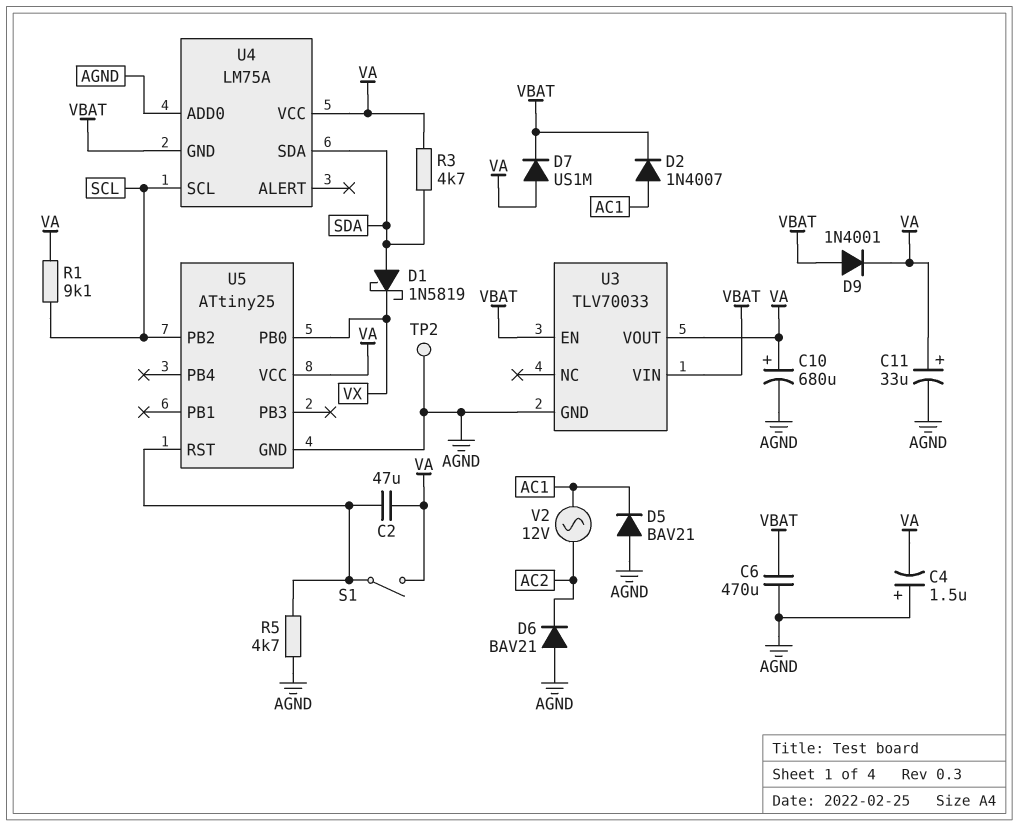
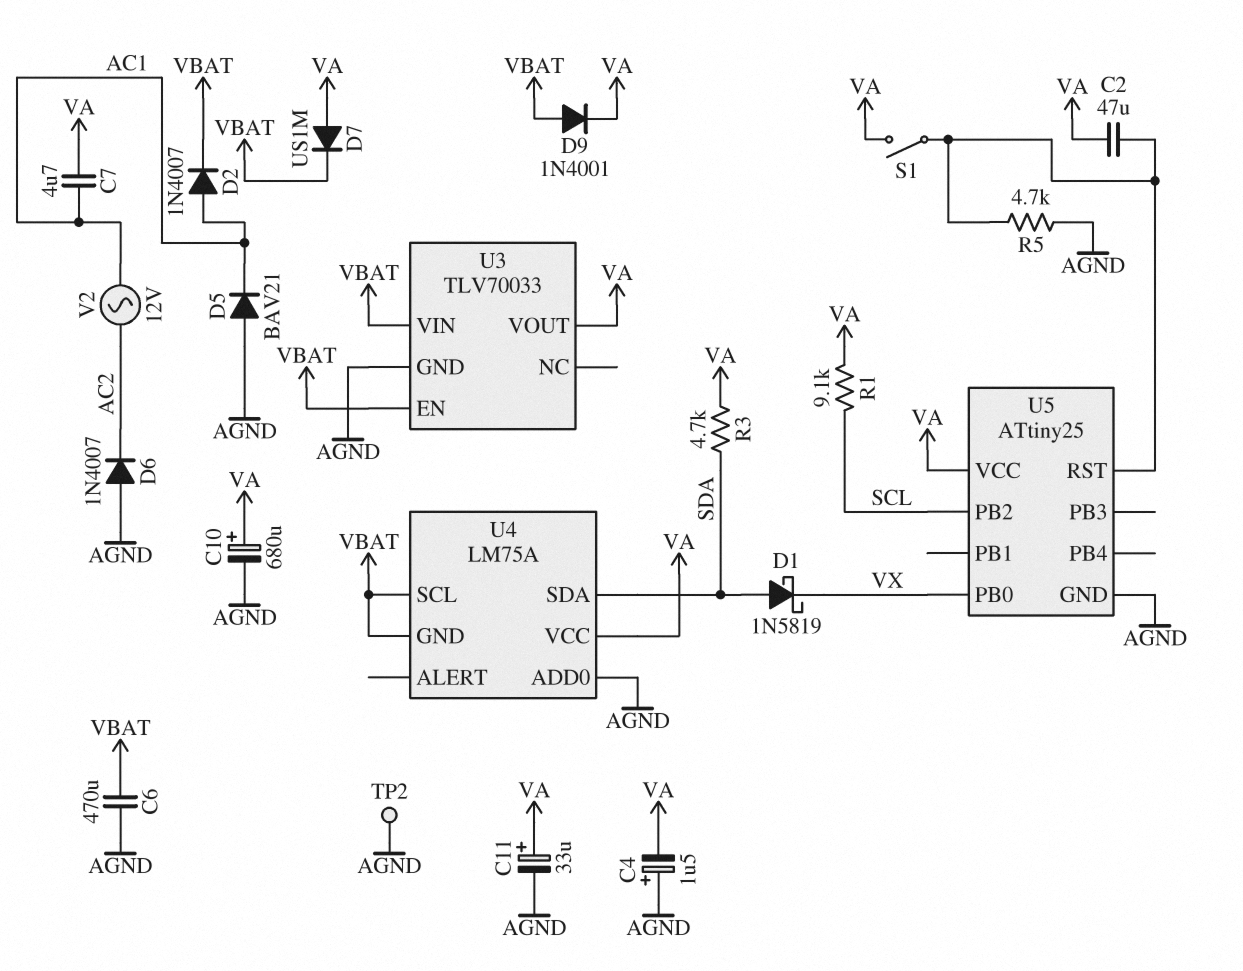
C7: none -> 4.7uF (AC1, VA)
D6: diode BAV21 (A AGND, K AC2) -> diode 1N4007 (A AGND, K AC2)
U4 pin SCL: SCL -> VBAT

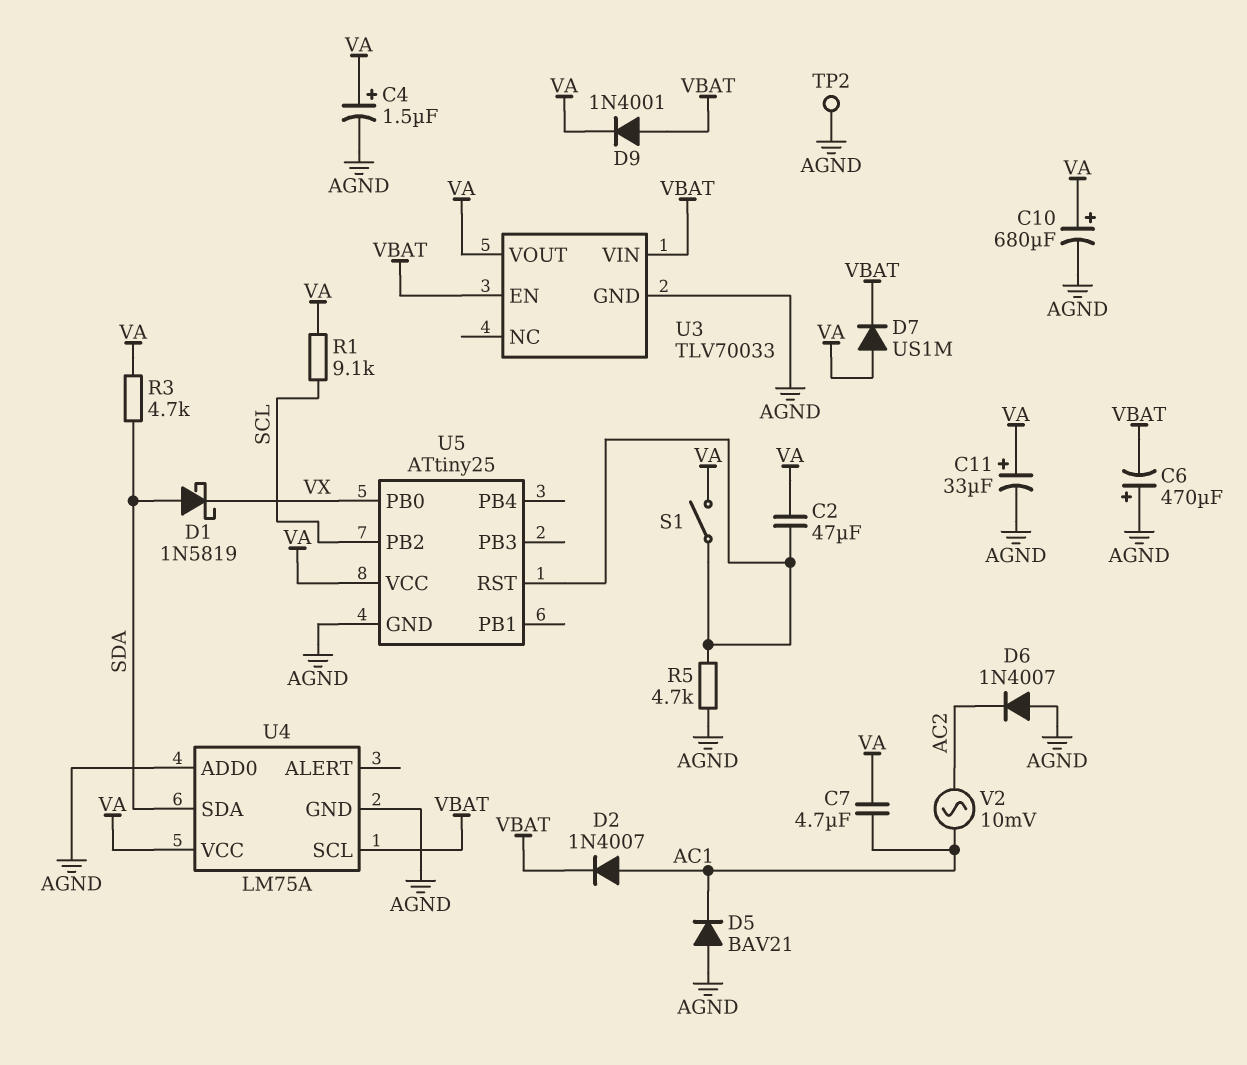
C4: 1.5uF (plus AGND, minus VA) -> 1.5uF (plus VA, minus AGND)
C6: 470uF (AGND, VBAT) -> 470uF (plus AGND, minus VBAT)
U4 pin GND: VBAT -> AGND
V2: AC 12V (AC1, AC2) -> AC 10mV (AC1, AC2)

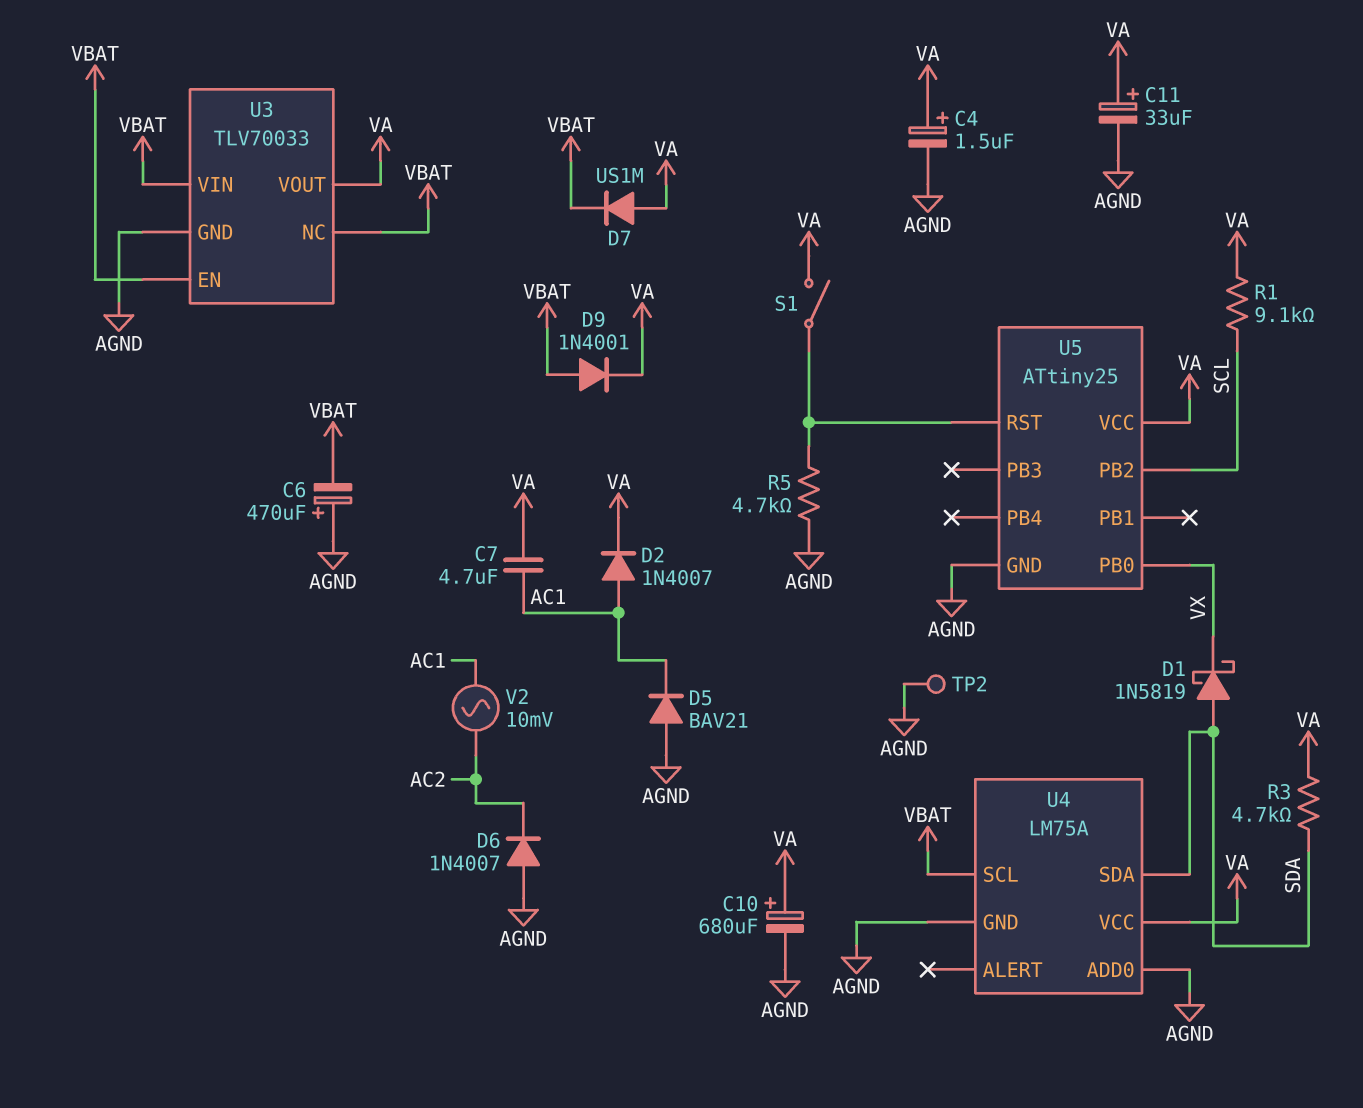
C2: 47uF (U5/RST, VA) -> none
D2: diode 1N4007 (A AC1, K VBAT) -> diode 1N4007 (A AC1, K VA)
U3 pin NC: none -> VBAT

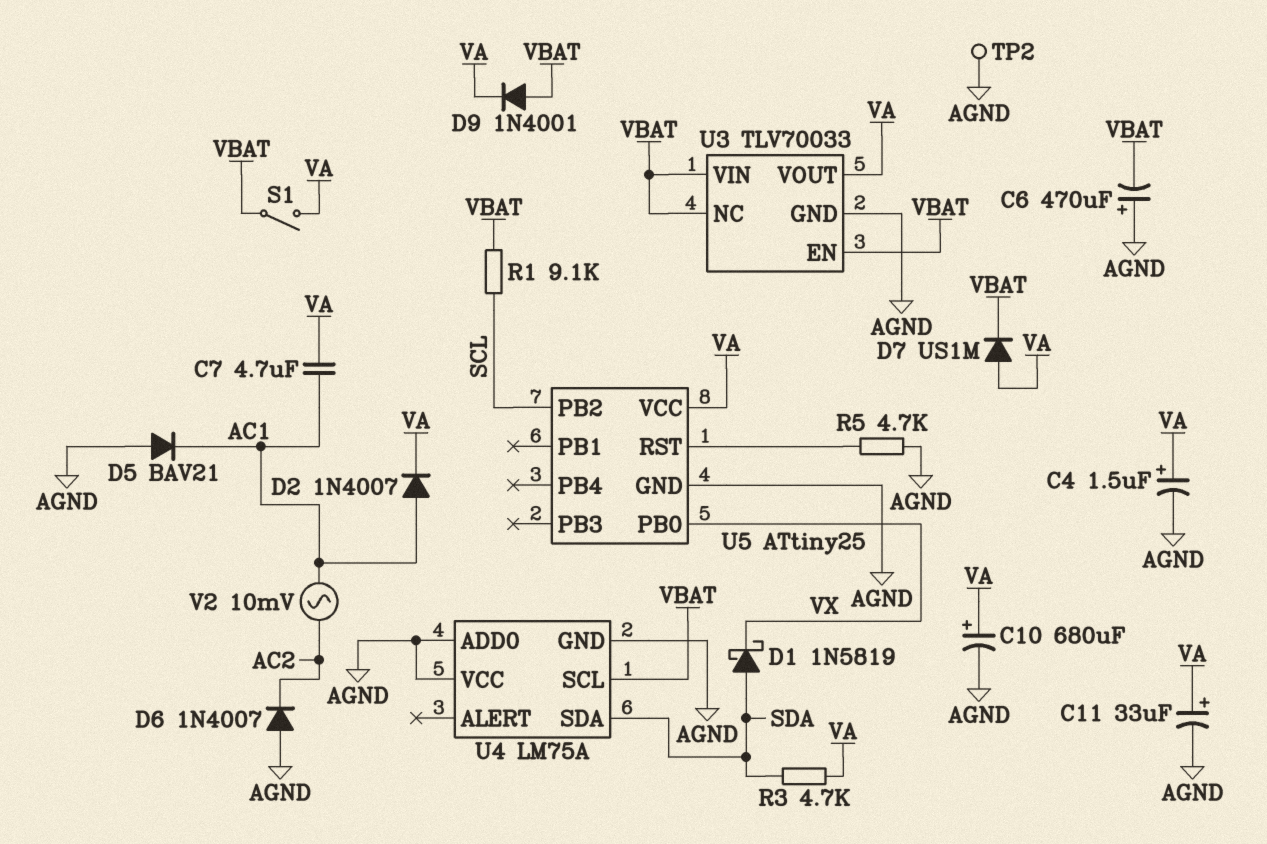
R1: 9.1k (SCL, VA) -> 9.1k (SCL, VBAT)
S1: switch (U5/RST, VA) -> switch (VA, VBAT)
U4 pin VCC: VA -> AGND

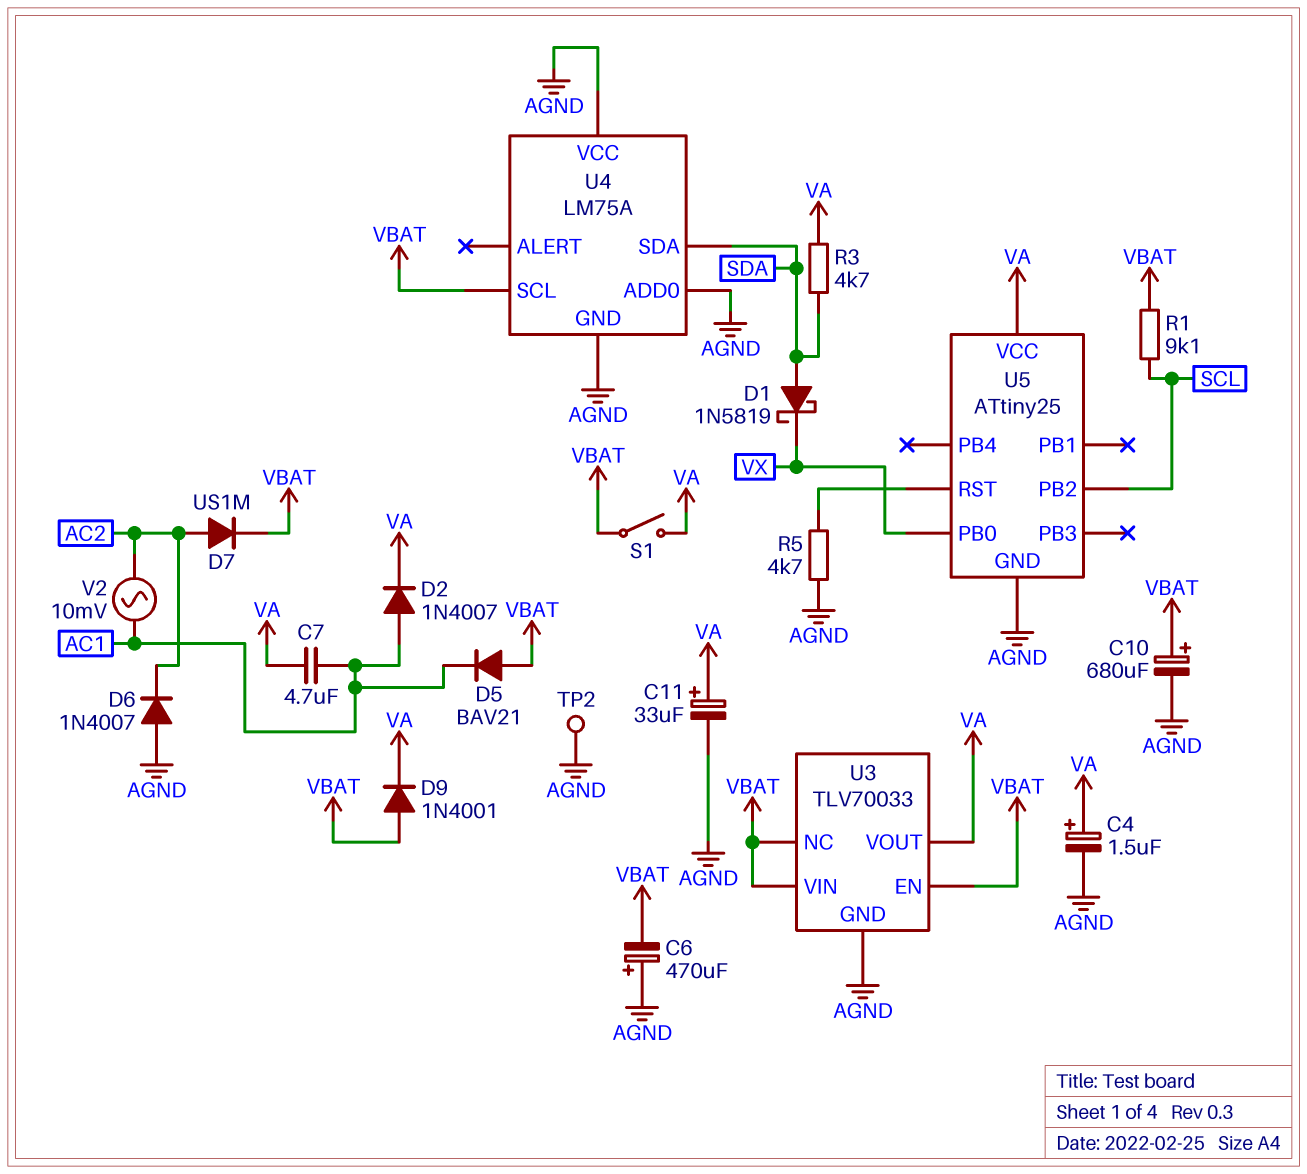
C10: 680uF (plus VA, minus AGND) -> 680uF (plus VBAT, minus AGND)
D5: diode BAV21 (A AGND, K AC1) -> diode BAV21 (A VBAT, K AC1)
D7: diode US1M (A VA, K VBAT) -> diode US1M (A AC2, K VBAT)

